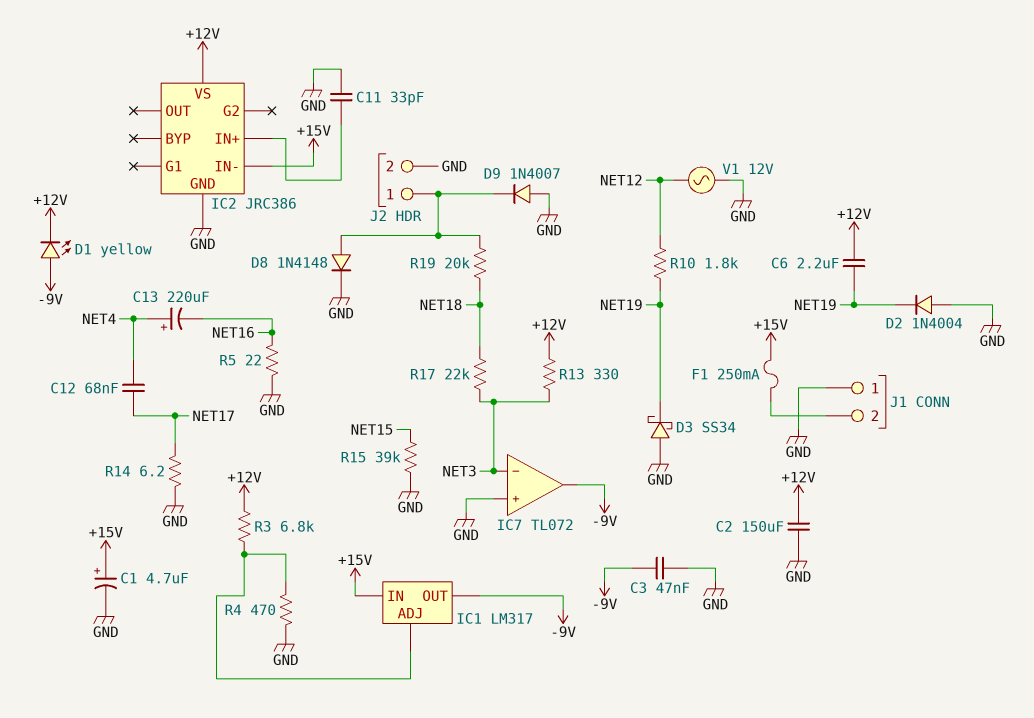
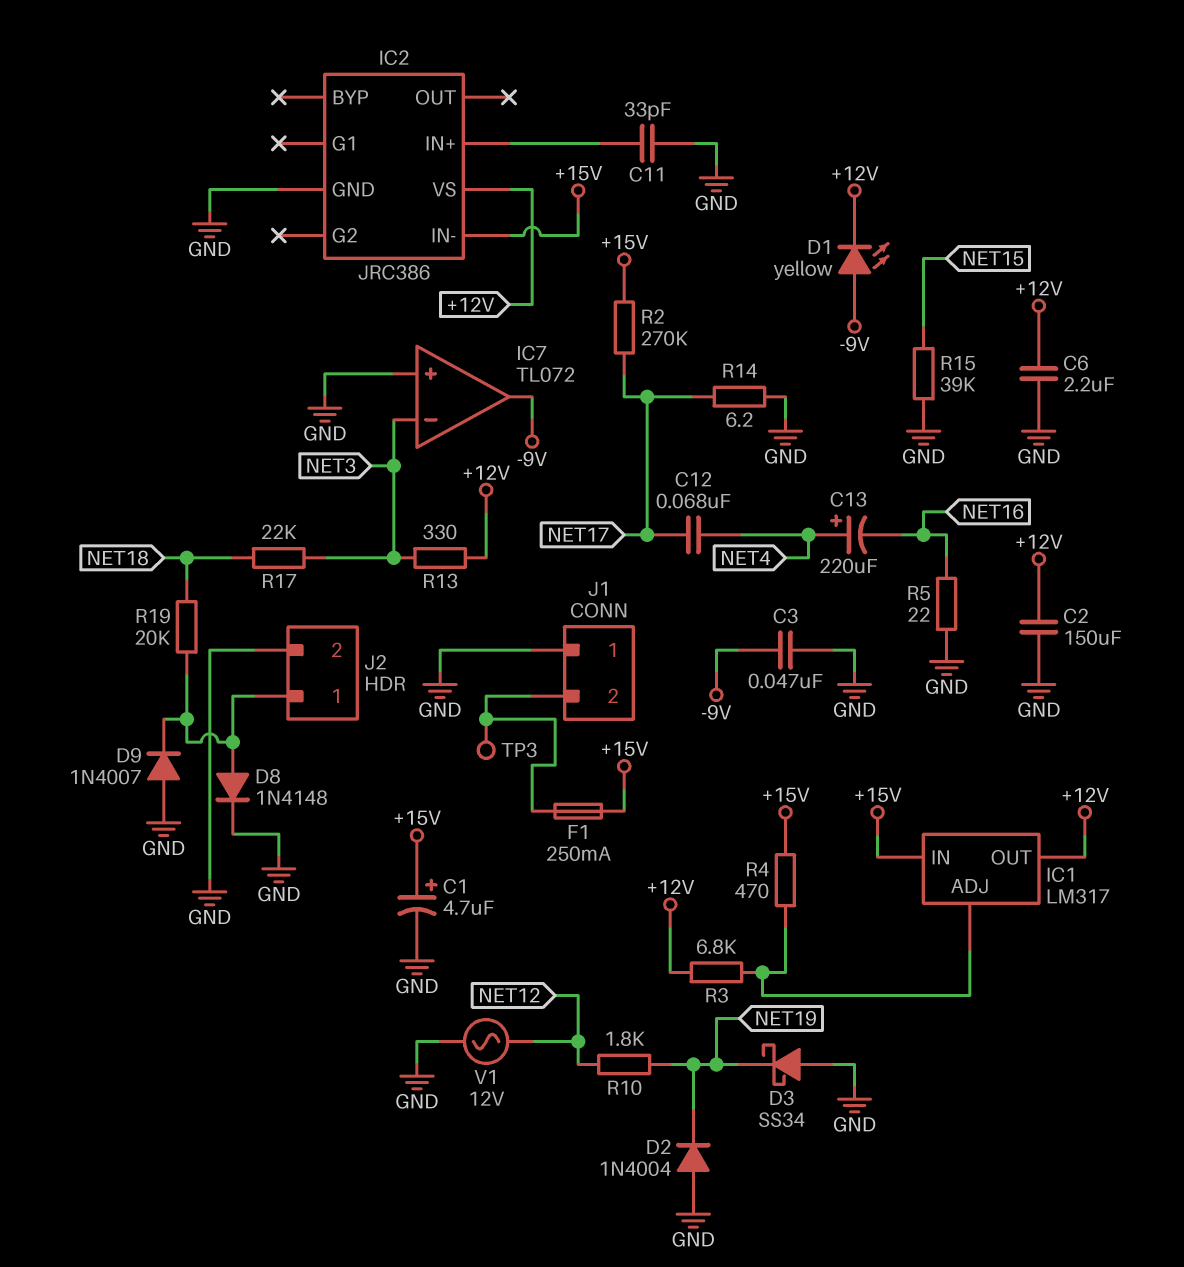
C6: 2.2uF (+12V, NET19) -> 2.2uF (+12V, GND)
IC1 pin OUT: -9V -> +12V
R2: none -> 270k (+15V, NET17)
R4: 470 (GND, IC1/ADJ) -> 470 (+15V, IC1/ADJ)
TP3: none -> test point (J1/2)

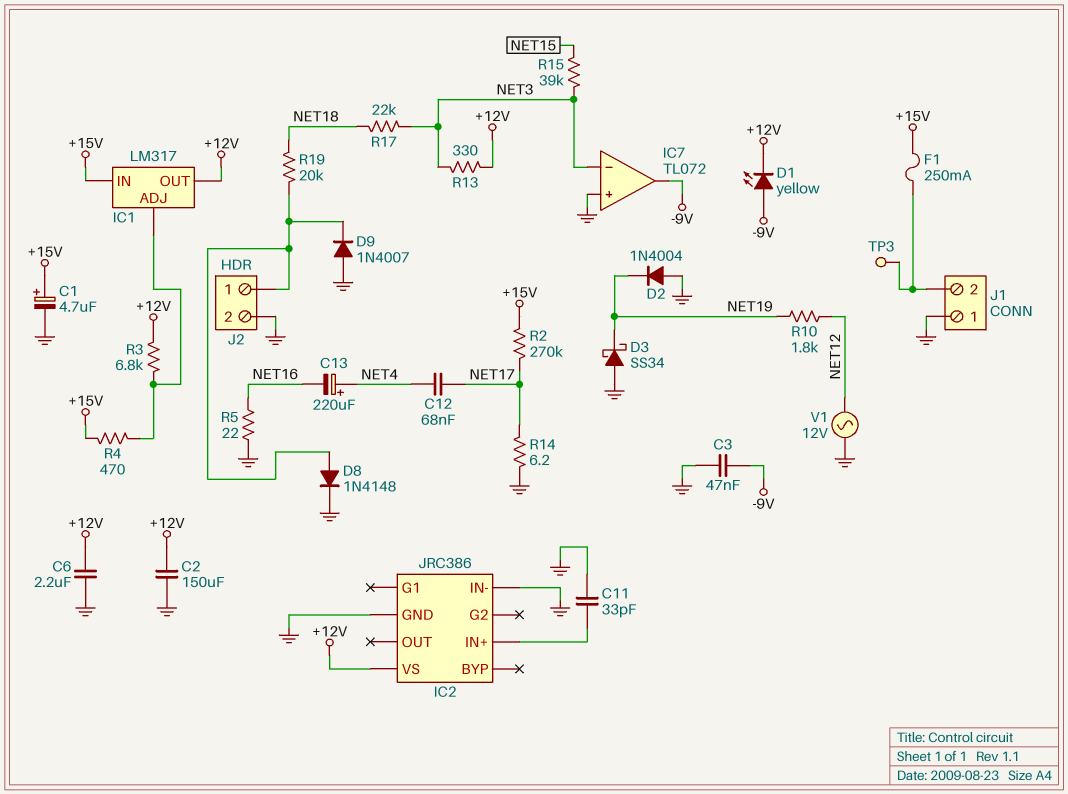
IC2 pin IN-: +15V -> GND
R15: 39k (GND, NET15) -> 39k (NET3, NET15)

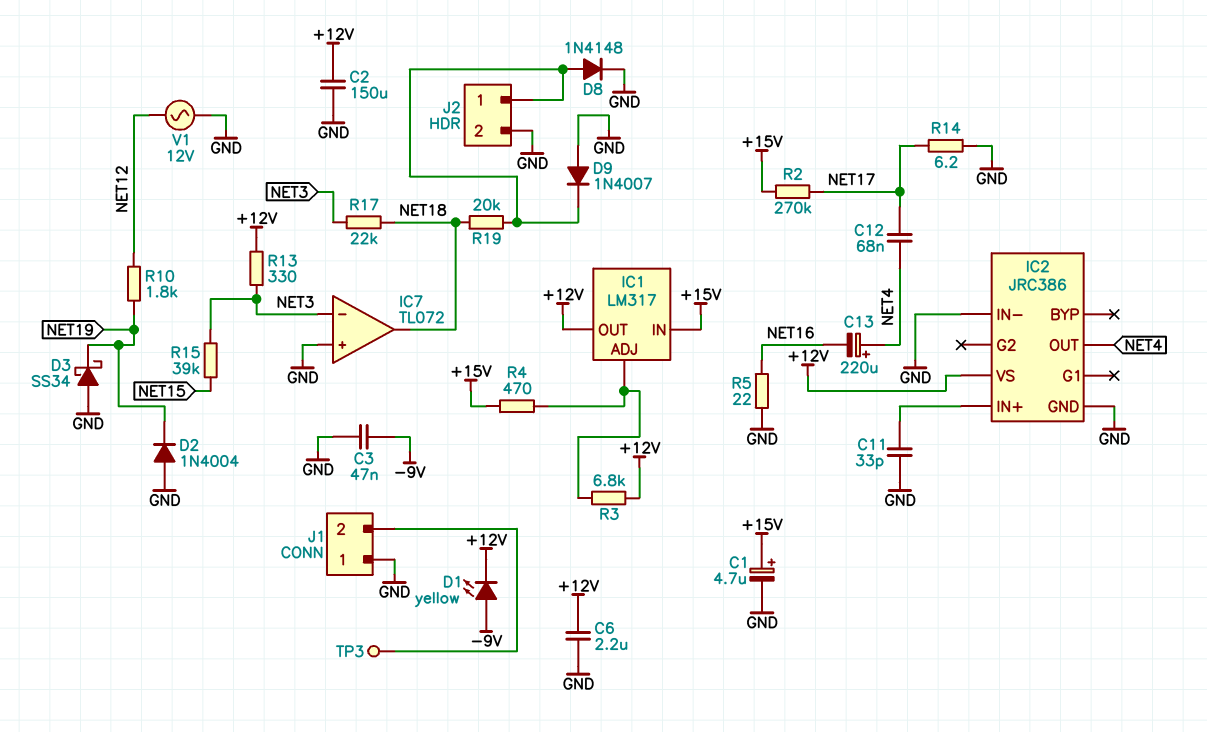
F1: 250mA (+15V, J1/2) -> none
IC2 pin OUT: none -> NET4
IC7 pin out: -9V -> NET18

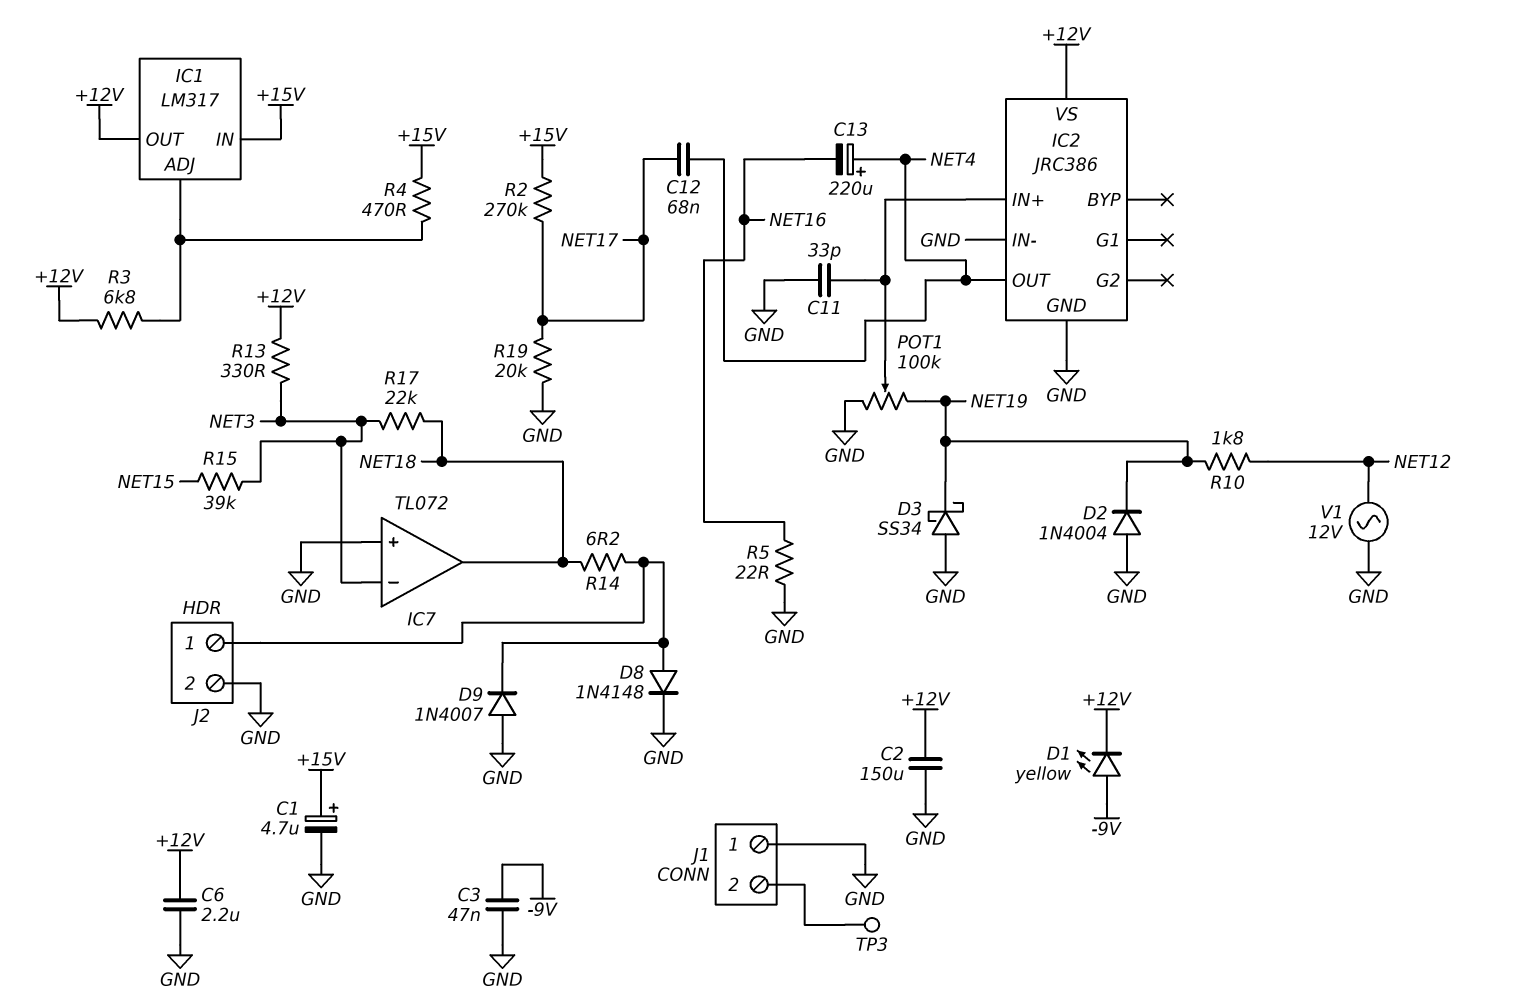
POT1: none -> 100k (GND, NET19, wiper IC2/IN+)
R14: 6.2 (GND, NET17) -> 6.2 (J2/1, NET18)
R19: 20k (J2/1, NET18) -> 20k (GND, NET17)

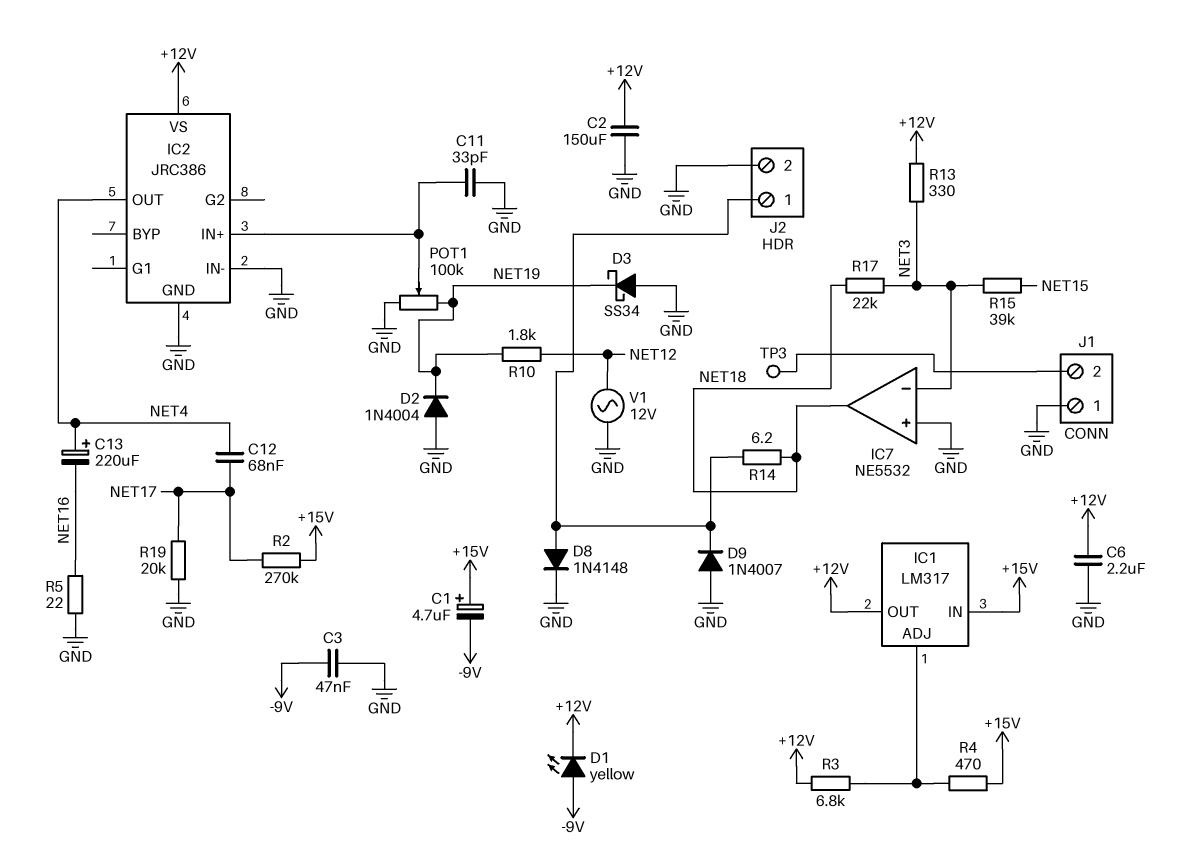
C1: 4.7uF (plus +15V, minus GND) -> 4.7uF (plus +15V, minus -9V)
IC7: TL072 -> NE5532

